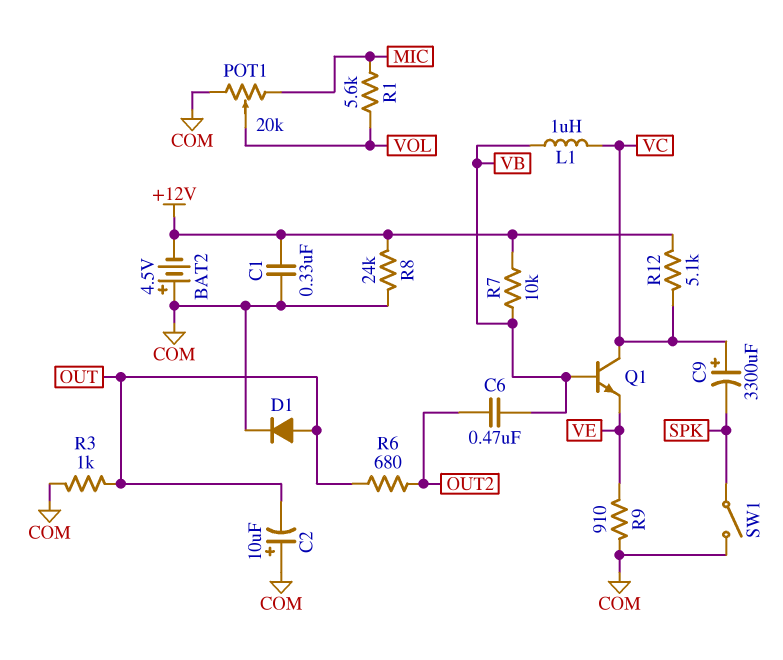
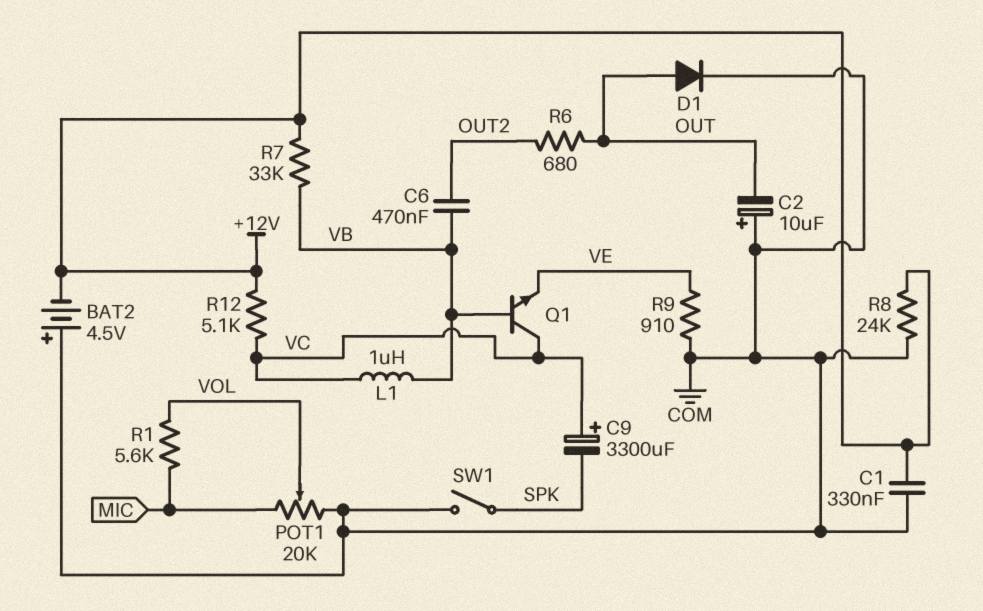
R3: 1k (COM, OUT) -> none
R7: 10k (+12V, VB) -> 33k (+12V, VB)

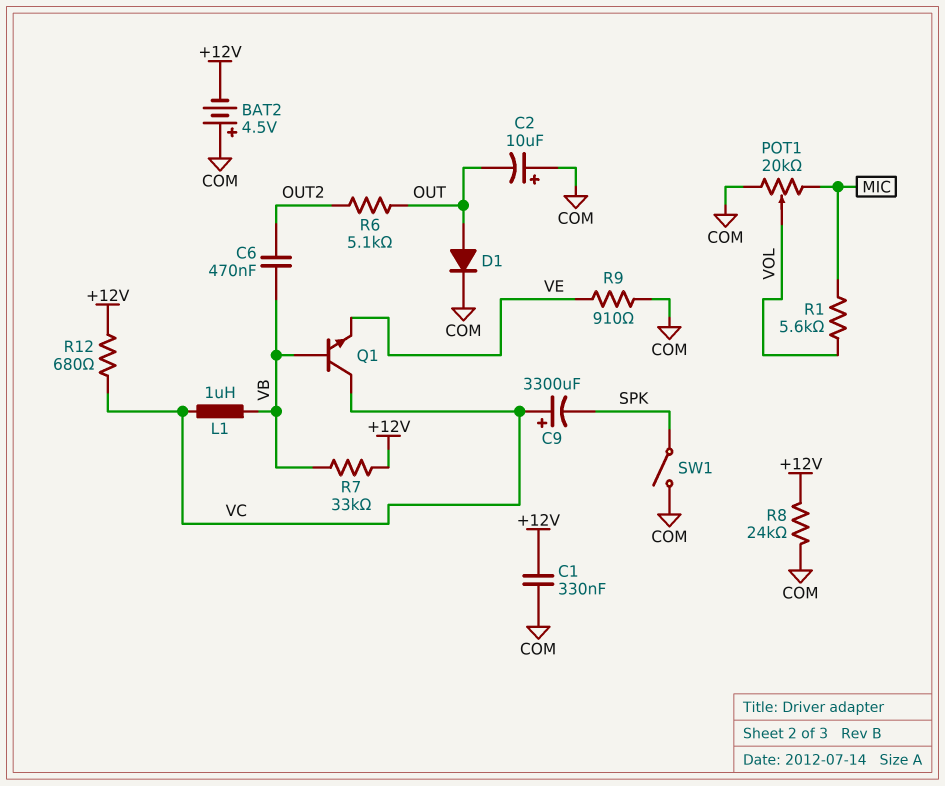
R6: 680 (OUT, OUT2) -> 5.1k (OUT, OUT2)
R12: 5.1k (+12V, VC) -> 680 (+12V, VC)

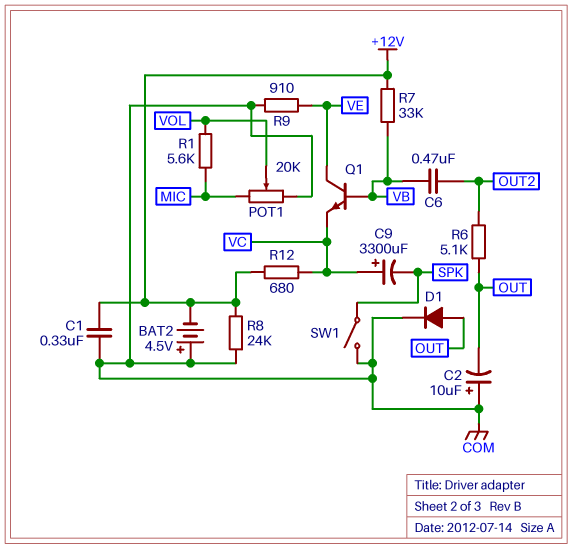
L1: 1uH (VB, VC) -> none
Q1: NPN (B VB, C VC, E VE) -> NPN (B VB, C VE, E VC)

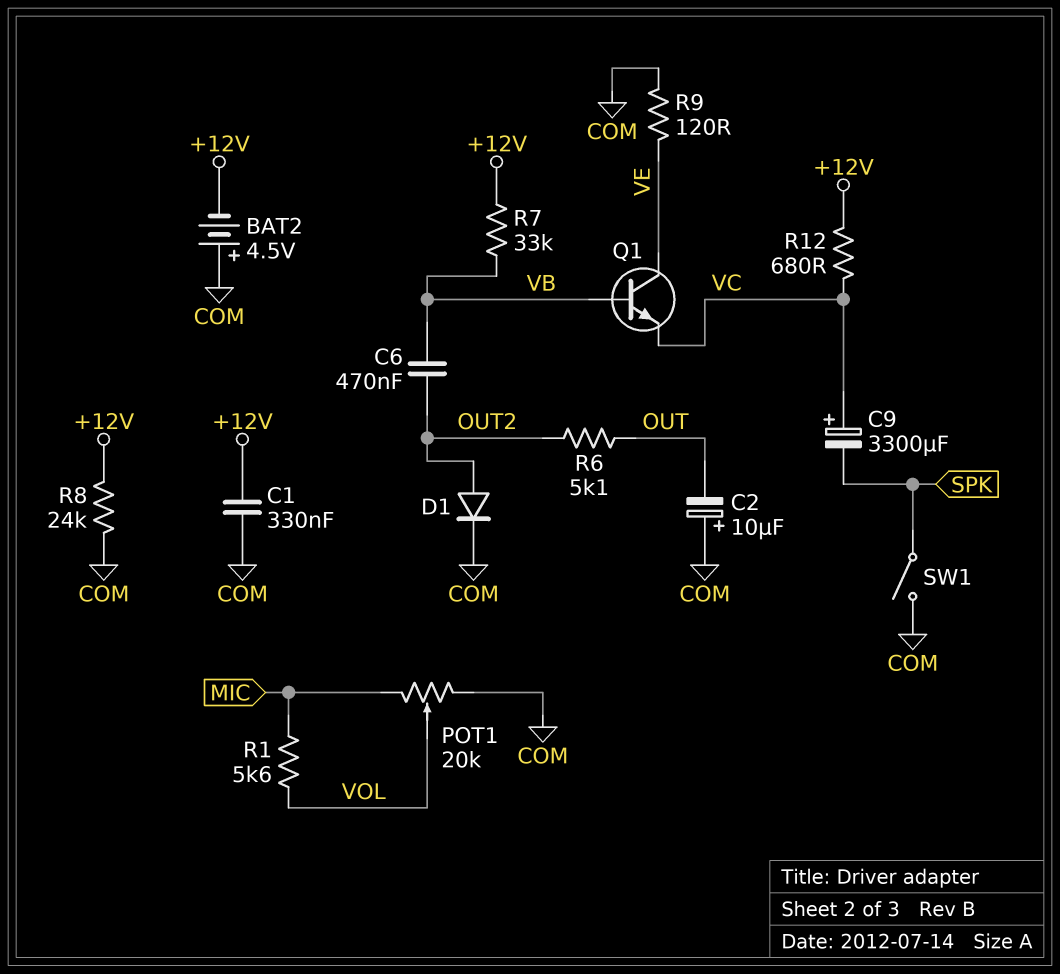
D1: diode (A OUT, K COM) -> diode (A OUT2, K COM)
R9: 910 (COM, VE) -> 120 (COM, VE)

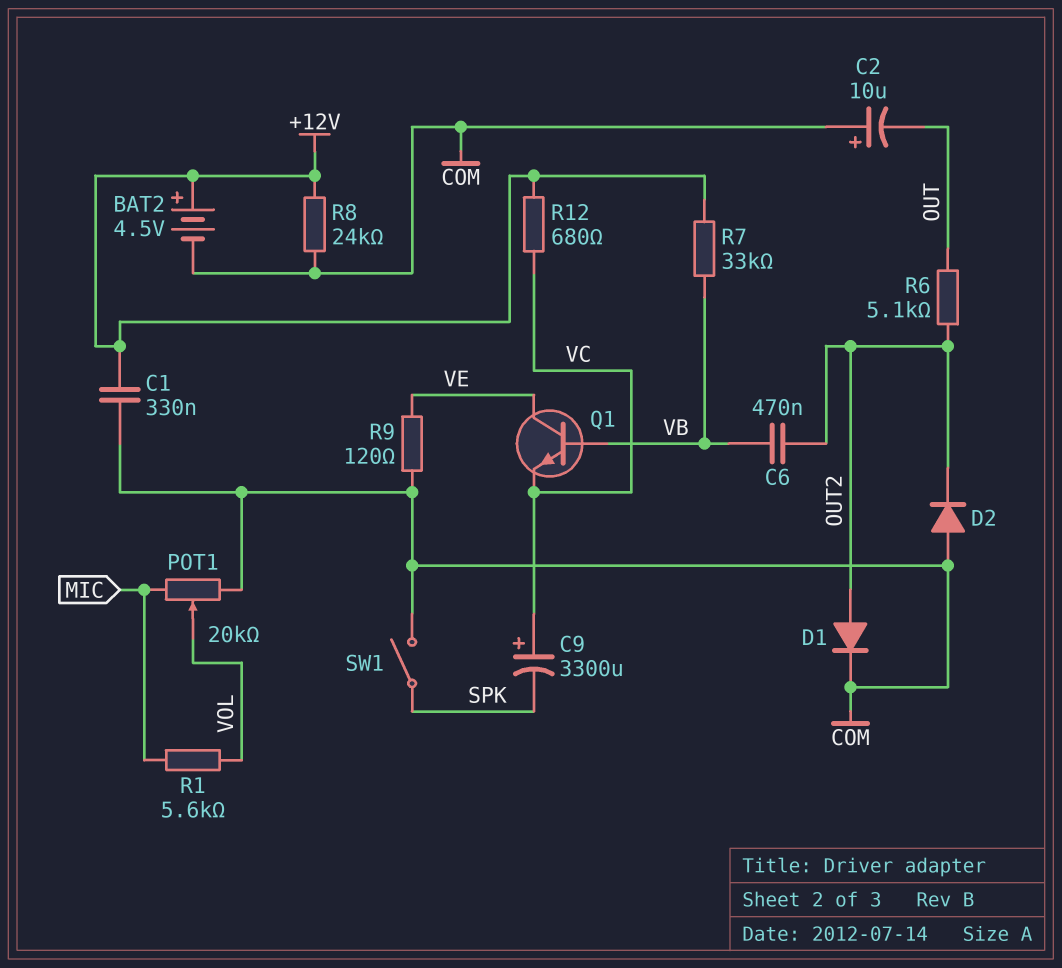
BAT2: 4.5V (plus COM, minus +12V) -> 4.5V (plus +12V, minus COM)
D2: none -> diode (A COM, K OUT2)

